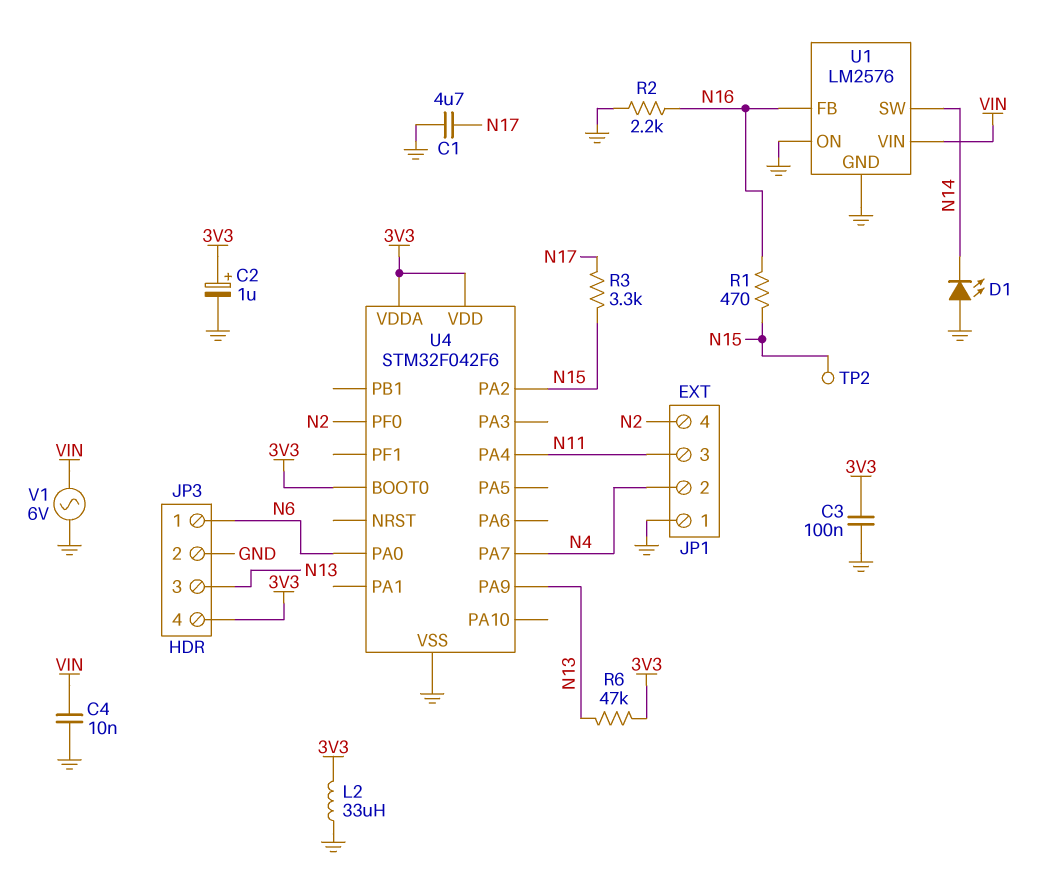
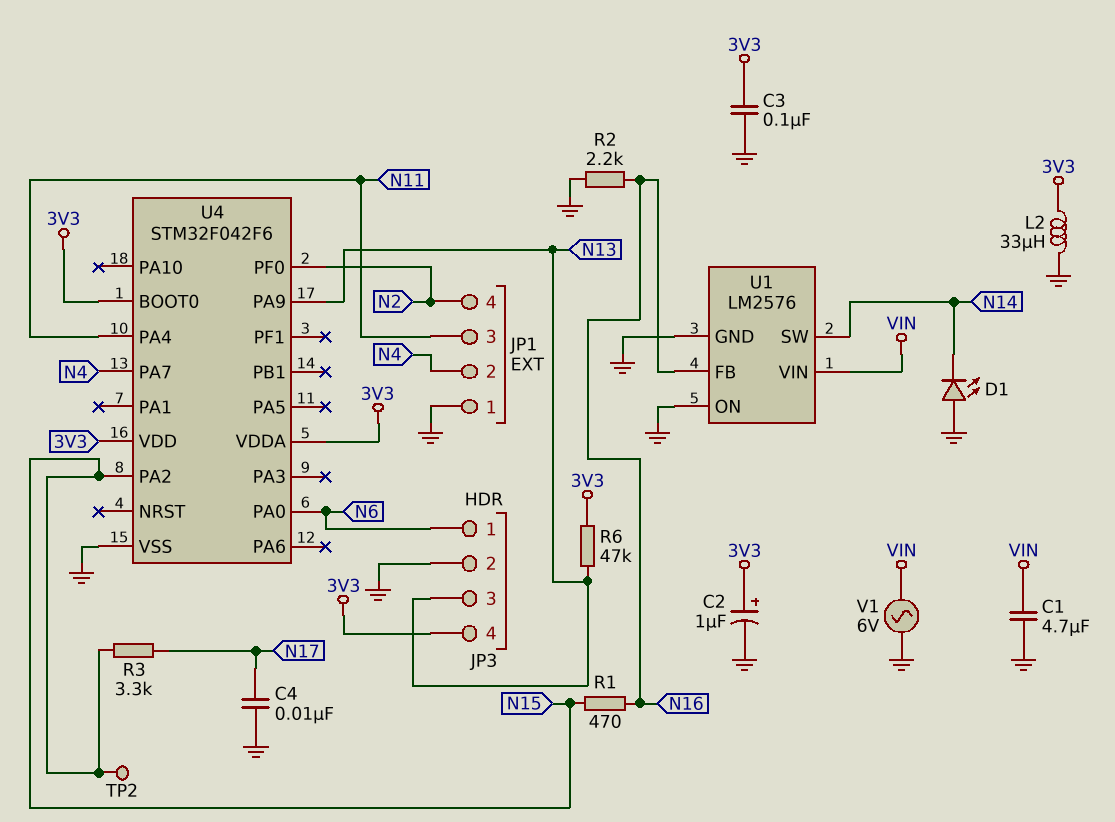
C1: 4.7uF (GND, N17) -> 4.7uF (GND, VIN)
C4: 10nF (GND, VIN) -> 10nF (GND, N17)

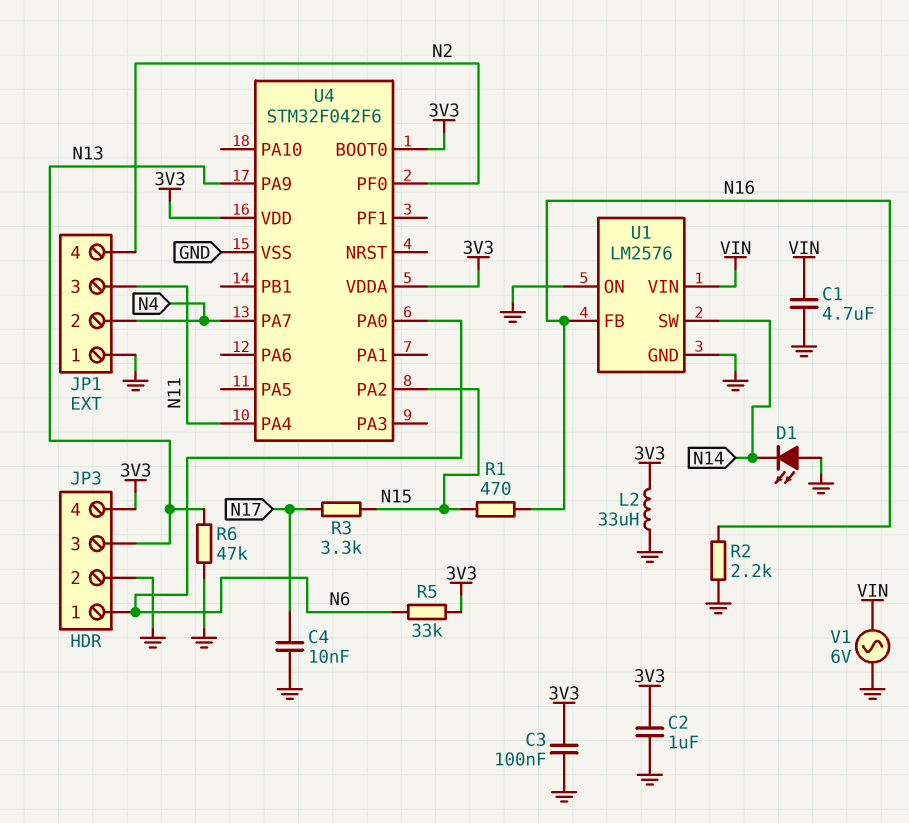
C2: 1uF (plus 3V3, minus GND) -> 1uF (3V3, GND)
R5: none -> 33k (3V3, N6)
R6: 47k (3V3, N13) -> 47k (GND, N13)
TP2: test point (N15) -> none

